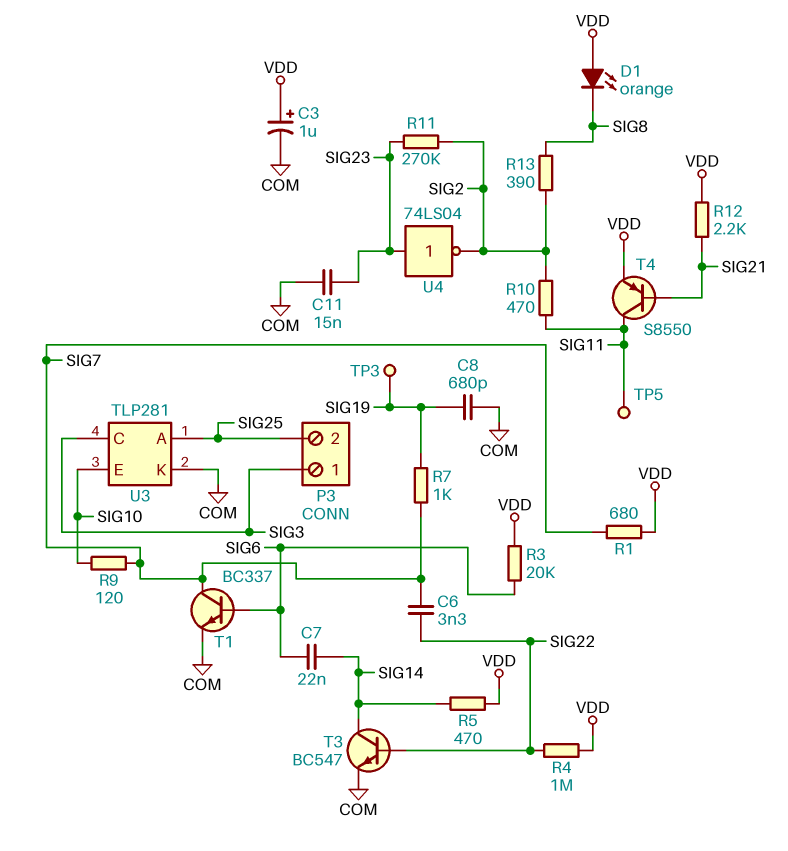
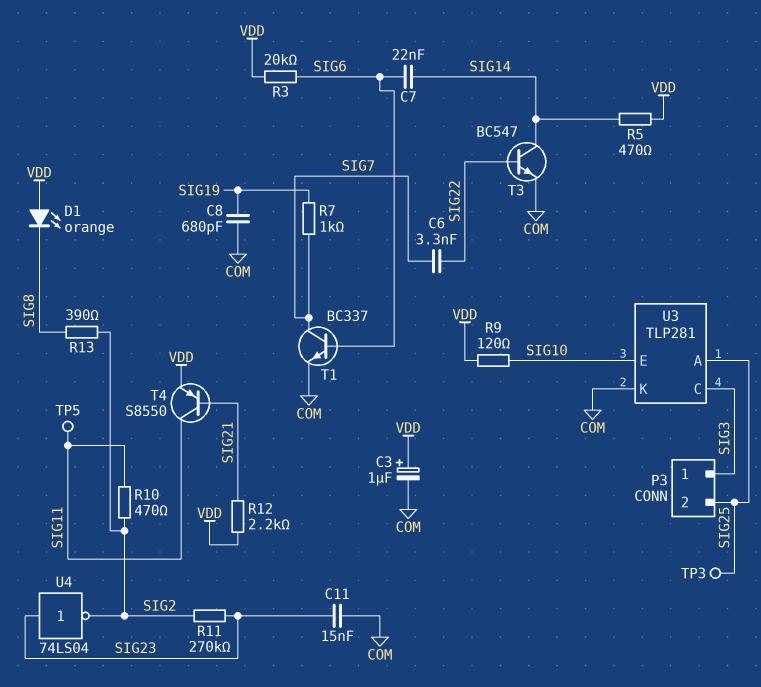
R1: 680 (SIG7, VDD) -> none
R4: 1M (SIG22, VDD) -> none
R9: 120 (SIG7, SIG10) -> 120 (SIG10, VDD)
TP3: test point (SIG19) -> test point (SIG25)

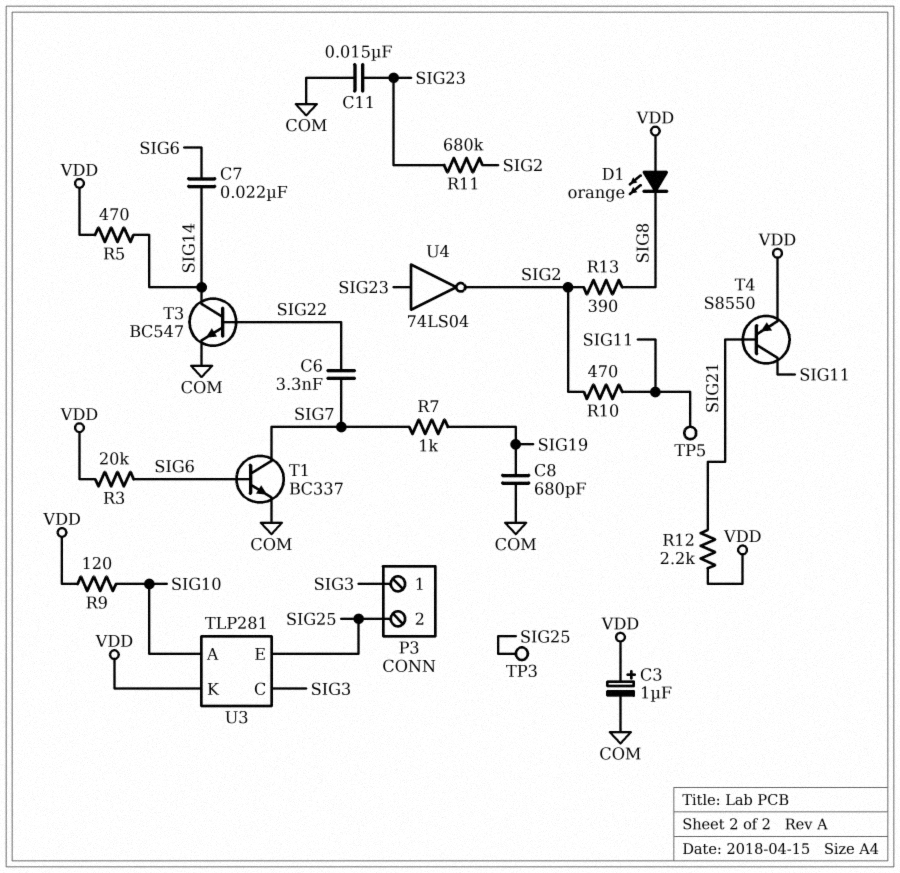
R11: 270k (SIG2, SIG23) -> 680k (SIG2, SIG23)
U3 pin A: SIG25 -> SIG10
U3 pin E: SIG10 -> SIG25
U3 pin K: COM -> VDD

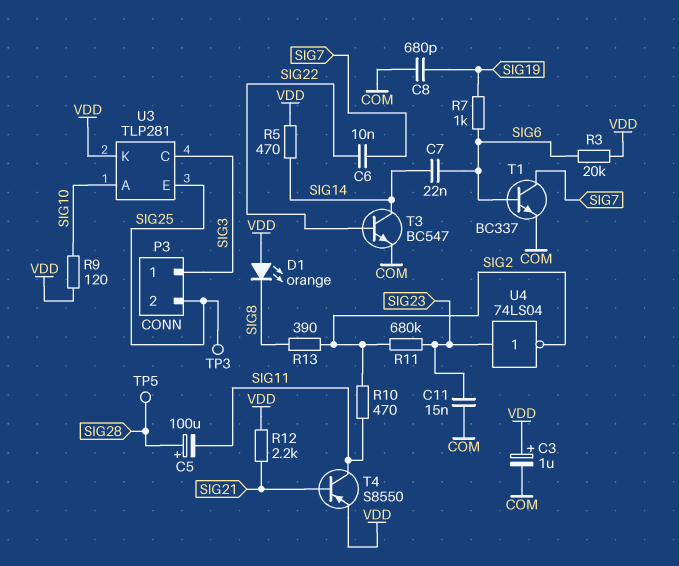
C5: none -> 100uF (plus SIG28, minus SIG11)
C6: 3.3nF (SIG7, SIG22) -> 10nF (SIG7, SIG22)
R7: 1k (SIG7, SIG19) -> 1k (SIG6, SIG19)
TP5: test point (SIG11) -> test point (SIG28)

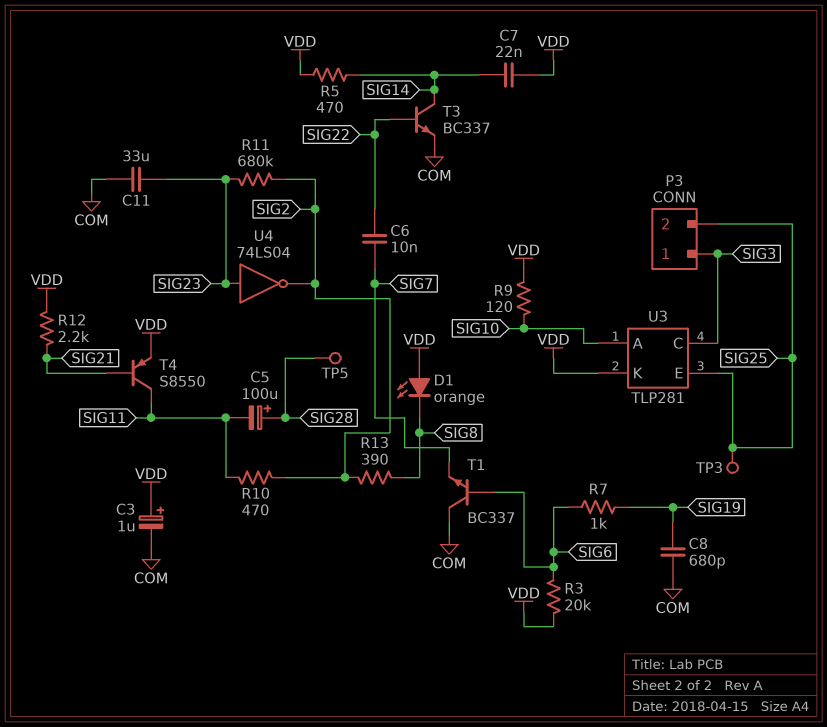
C7: 22nF (SIG6, SIG14) -> 22nF (SIG14, VDD)
C11: 15nF (COM, SIG23) -> 33uF (COM, SIG23)
T1: NPN BC337 (B SIG6, C SIG7, E COM) -> NPN BC337 (B SIG6, C COM, E SIG7)
T3: NPN BC547 (B SIG22, C SIG14, E COM) -> NPN BC337 (B SIG22, C SIG14, E COM)

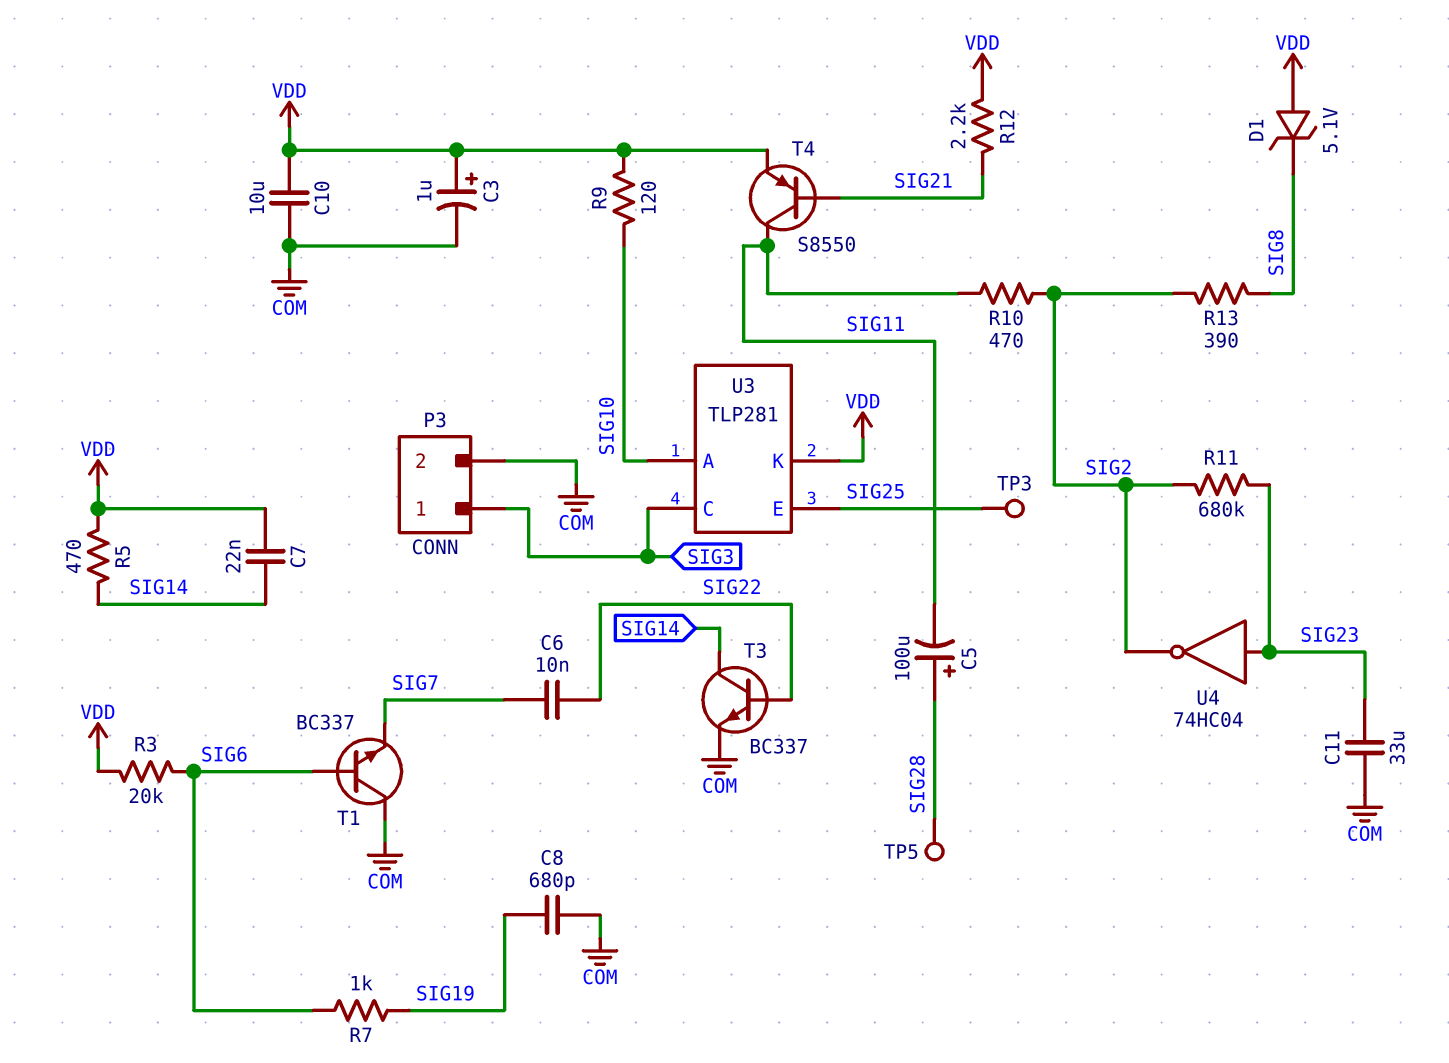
C10: none -> 10uF (COM, VDD)
D1: LED orange (A VDD, K SIG8) -> zener 5.1V (A VDD, K SIG8)
P3 pin 2: SIG25 -> COM
U4: NOT 74LS04 (in SIG23, out SIG2) -> NOT 74HC04 (in SIG23, out SIG2)

